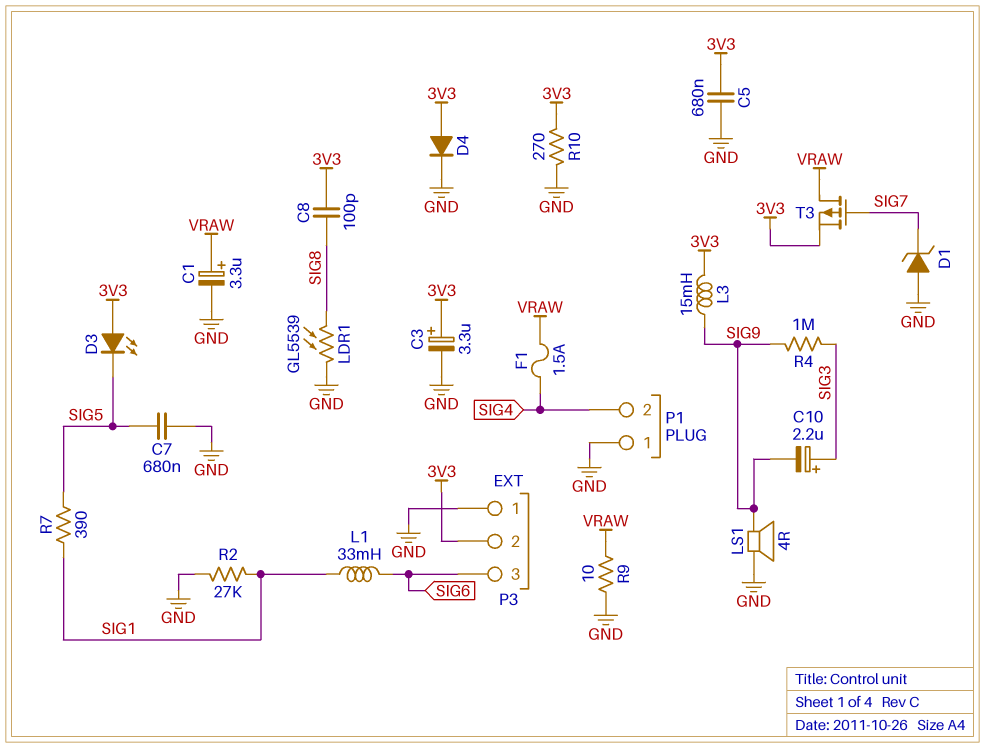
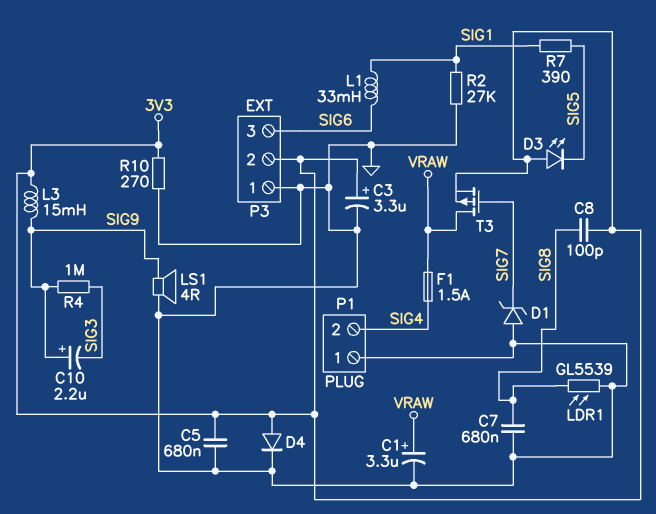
C7: 680nF (GND, SIG5) -> 680nF (GND, SIG8)
C10: 2.2uF (plus SIG3, minus SIG9) -> 2.2uF (plus SIG9, minus SIG3)
R9: 10 (GND, VRAW) -> none

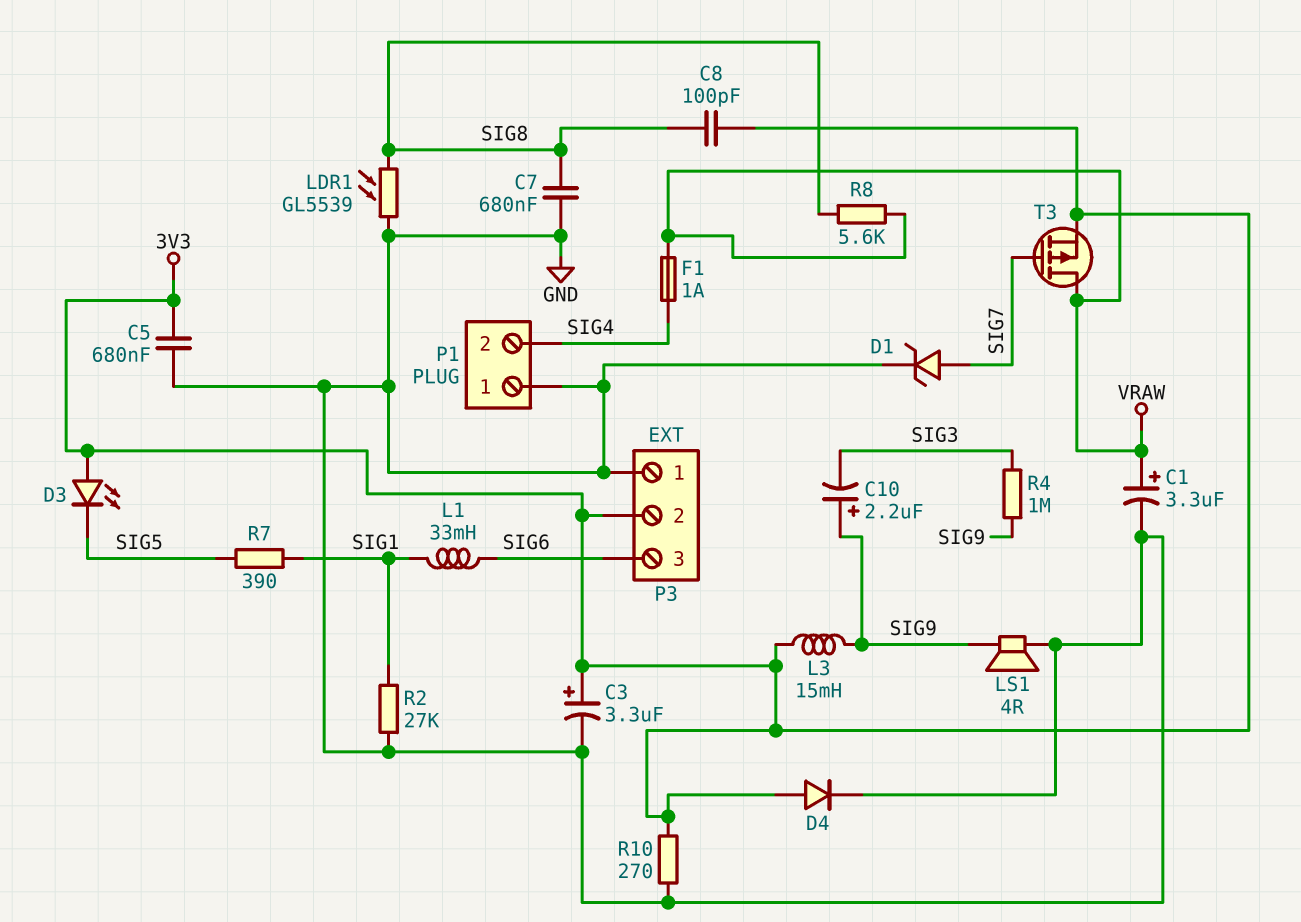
D1: zener (A GND, K SIG7) -> zener (A SIG7, K GND)
F1: 1.5A (SIG4, VRAW) -> 1A (SIG4, VRAW)
R8: none -> 5.6k (SIG8, VRAW)

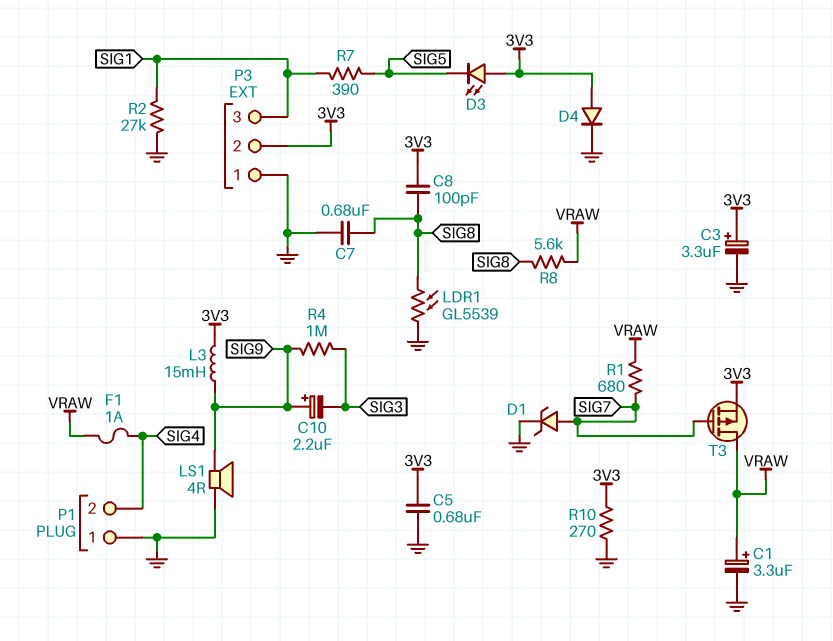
L1: 33mH (SIG1, SIG6) -> none
P3 pin 3: SIG6 -> SIG1
R1: none -> 680 (SIG7, VRAW)

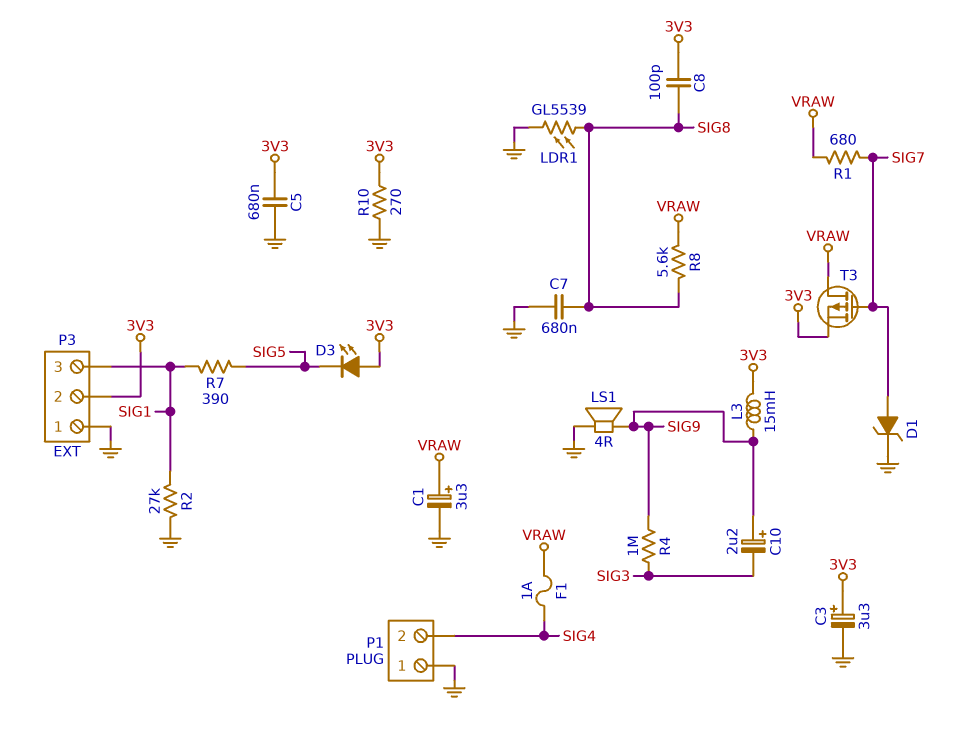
D4: diode (A 3V3, K GND) -> none

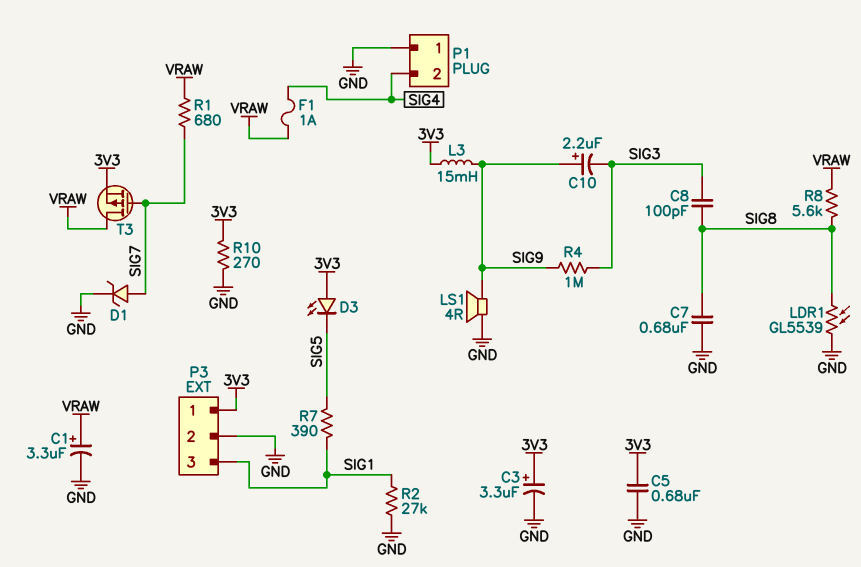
C8: 100pF (3V3, SIG8) -> 100pF (SIG3, SIG8)
P3 pin 1: GND -> 3V3
P3 pin 2: 3V3 -> GND

